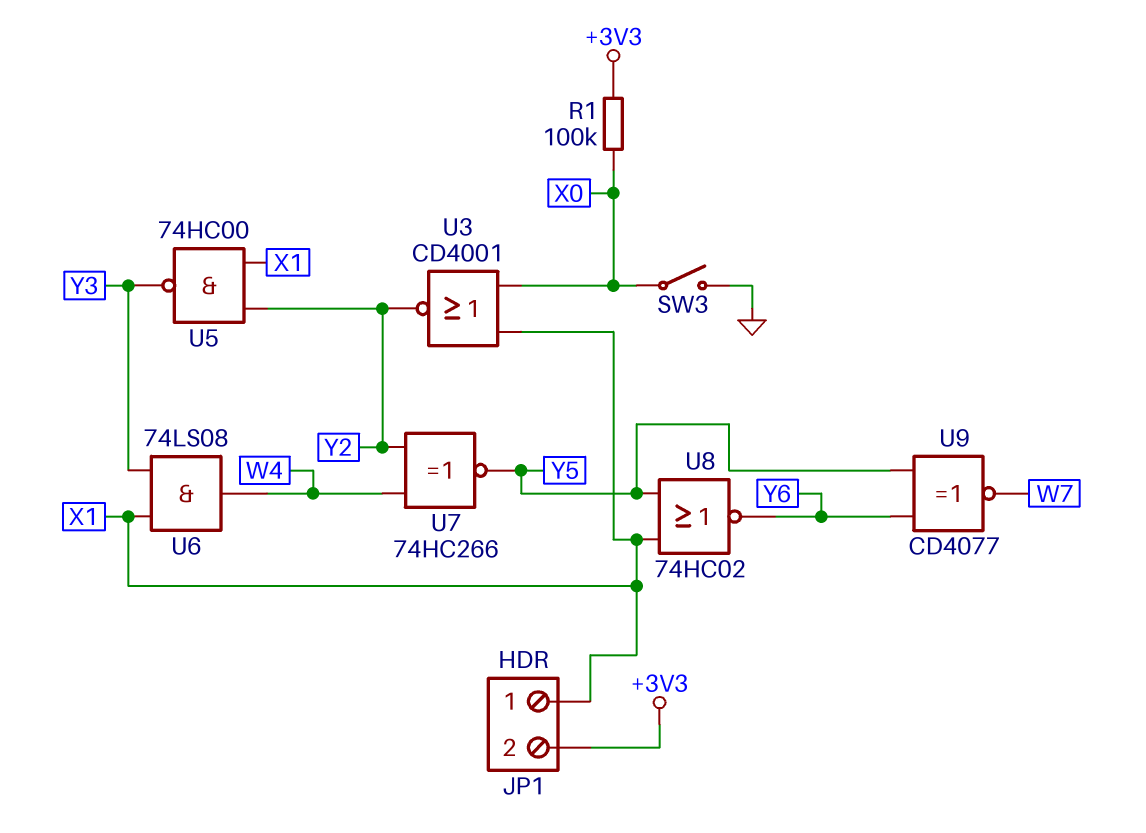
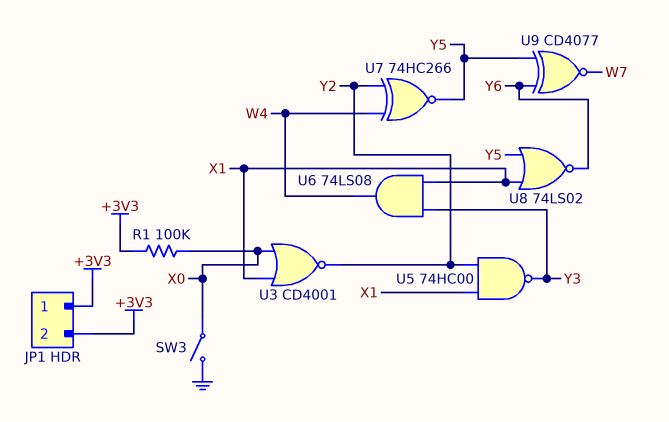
JP1 pin 1: X1 -> +3V3
U8: NOR 74HC02 (in X1, in Y5, out Y6) -> NOR 74LS02 (in X1, in Y5, out Y6)

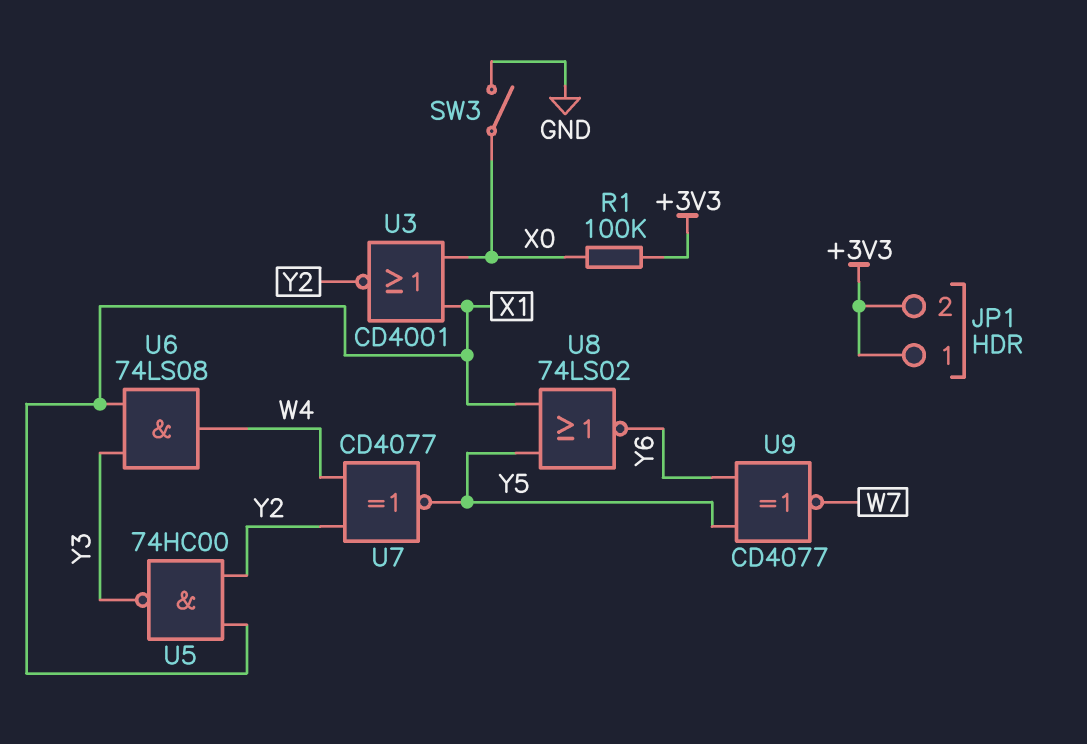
U7: XNOR 74HC266 (in W4, in Y2, out Y5) -> XNOR CD4077 (in W4, in Y2, out Y5)

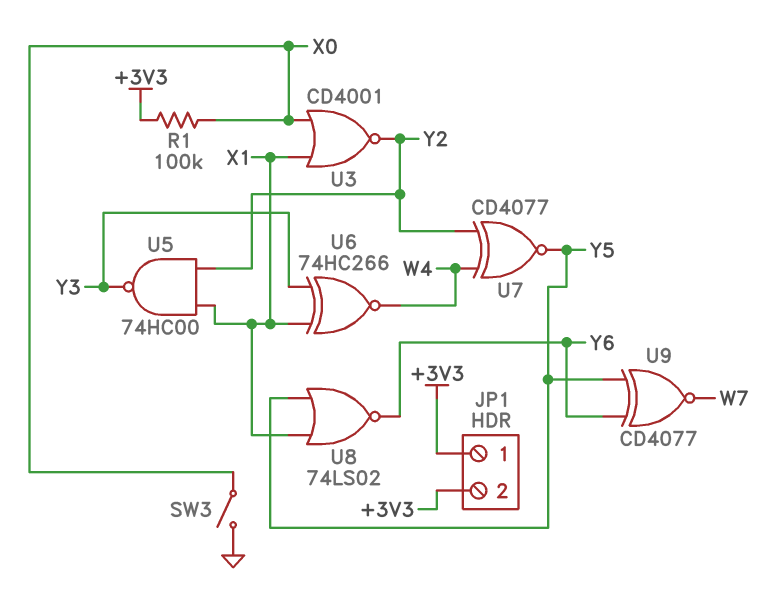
U6: AND 74LS08 (in X1, in Y3, out W4) -> XNOR 74HC266 (in X1, in Y3, out W4)

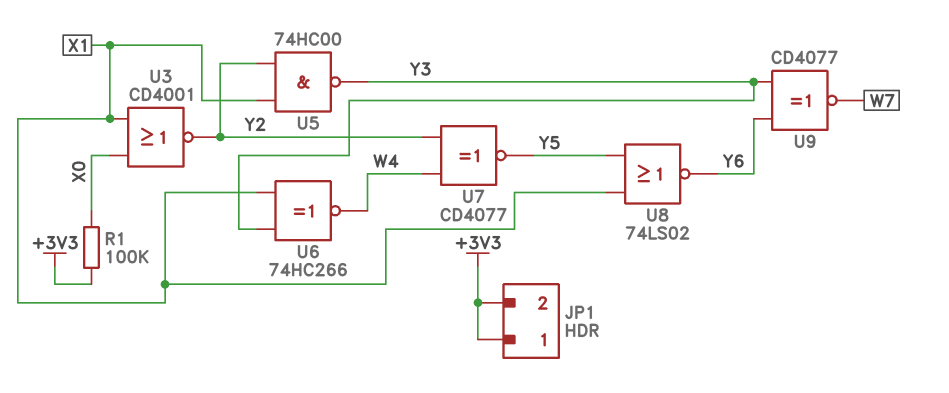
SW3: switch (GND, X0) -> none
U9: XNOR CD4077 (in Y5, in Y6, out W7) -> XNOR CD4077 (in Y3, in Y6, out W7)

